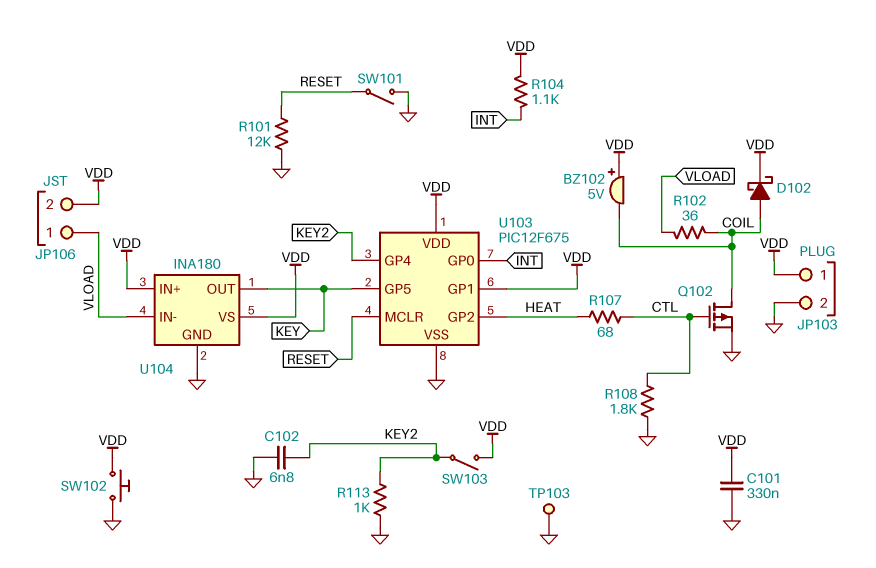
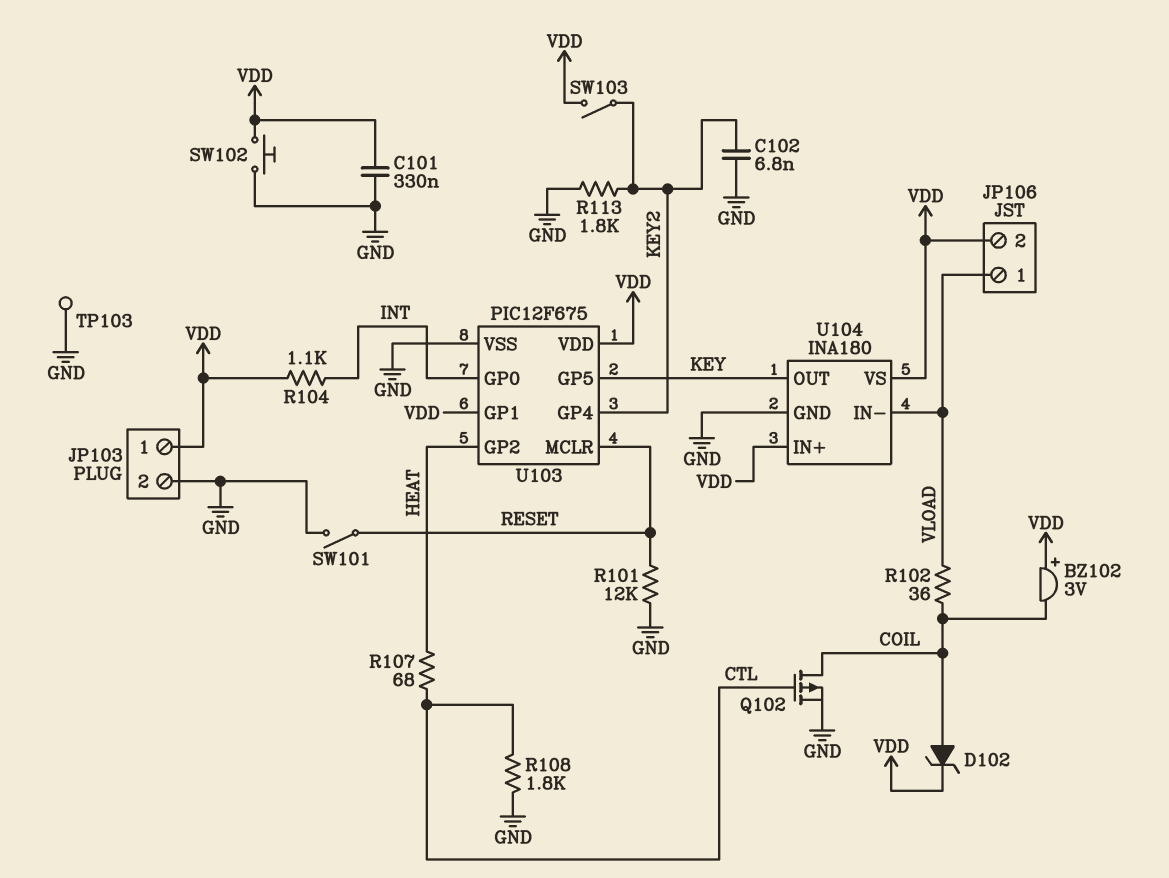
BZ102: buzzer 5V (plus VDD, minus COIL) -> buzzer 3V (plus VDD, minus COIL)
D102: schottky (A COIL, K VDD) -> zener (A COIL, K VDD)
R113: 1k (GND, KEY2) -> 1.8k (GND, KEY2)

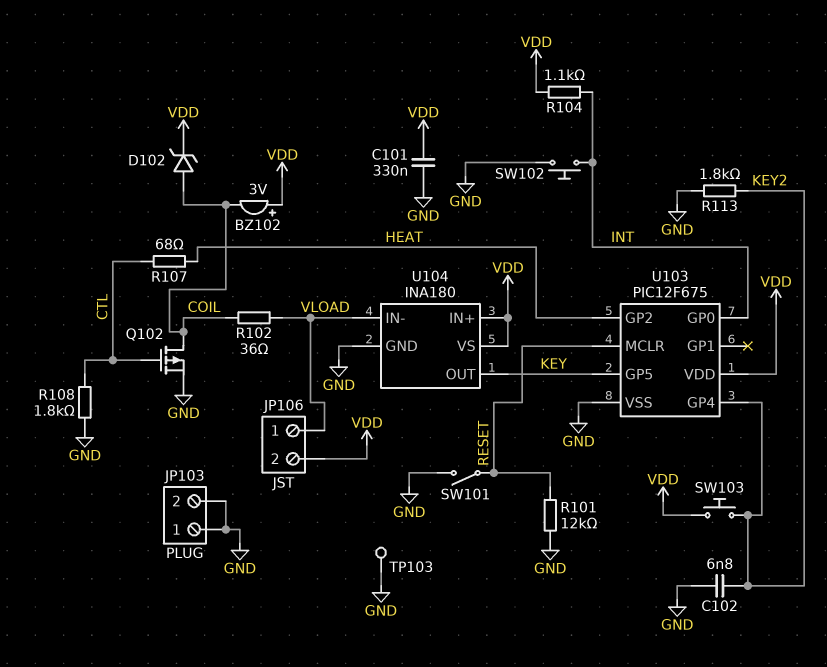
JP103 pin 1: VDD -> GND
SW102: button (GND, VDD) -> button (GND, INT)
SW103: switch (KEY2, VDD) -> button (KEY2, VDD)
U103 pin GP1: VDD -> none

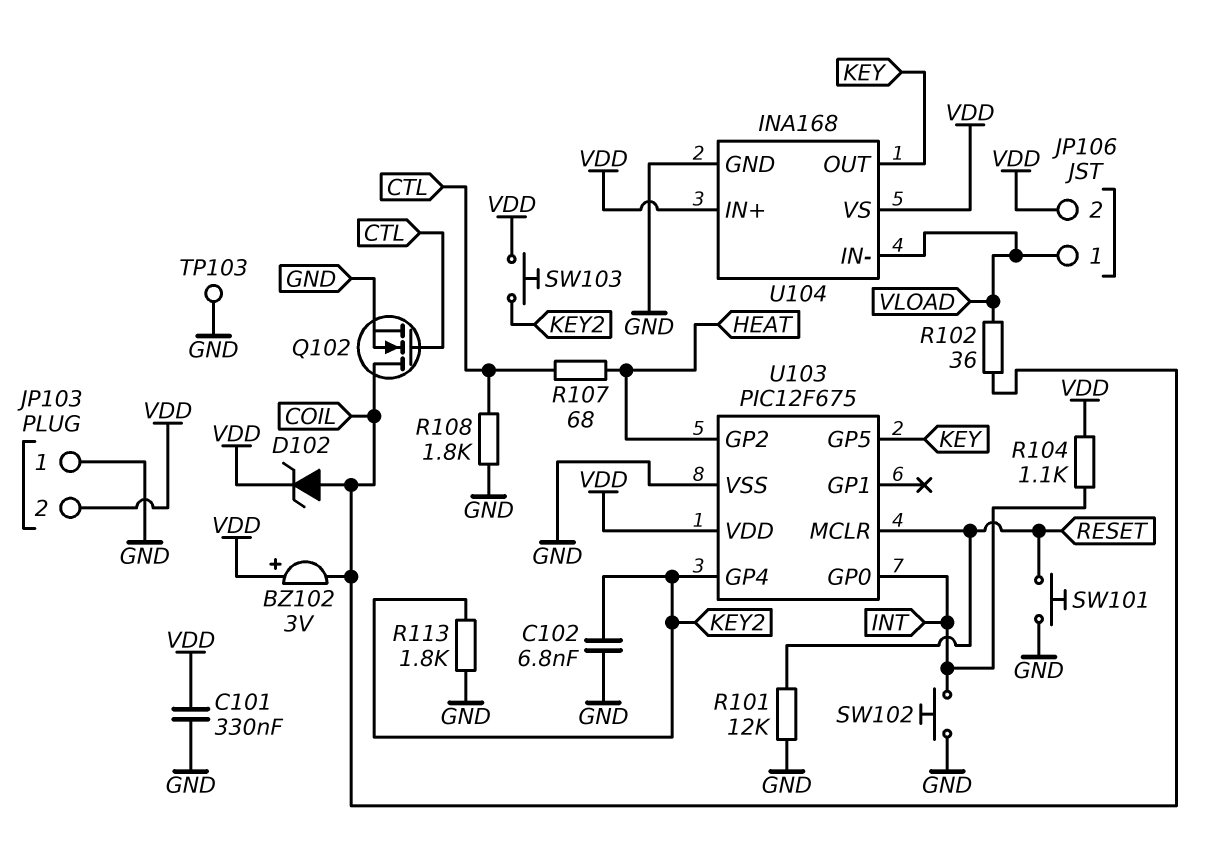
JP103 pin 2: GND -> VDD
Q102: PMOS (G CTL, D COIL, S GND) -> NMOS (G CTL, D COIL, S GND)
SW101: switch (GND, RESET) -> button (GND, RESET)
U104: INA180 -> INA168

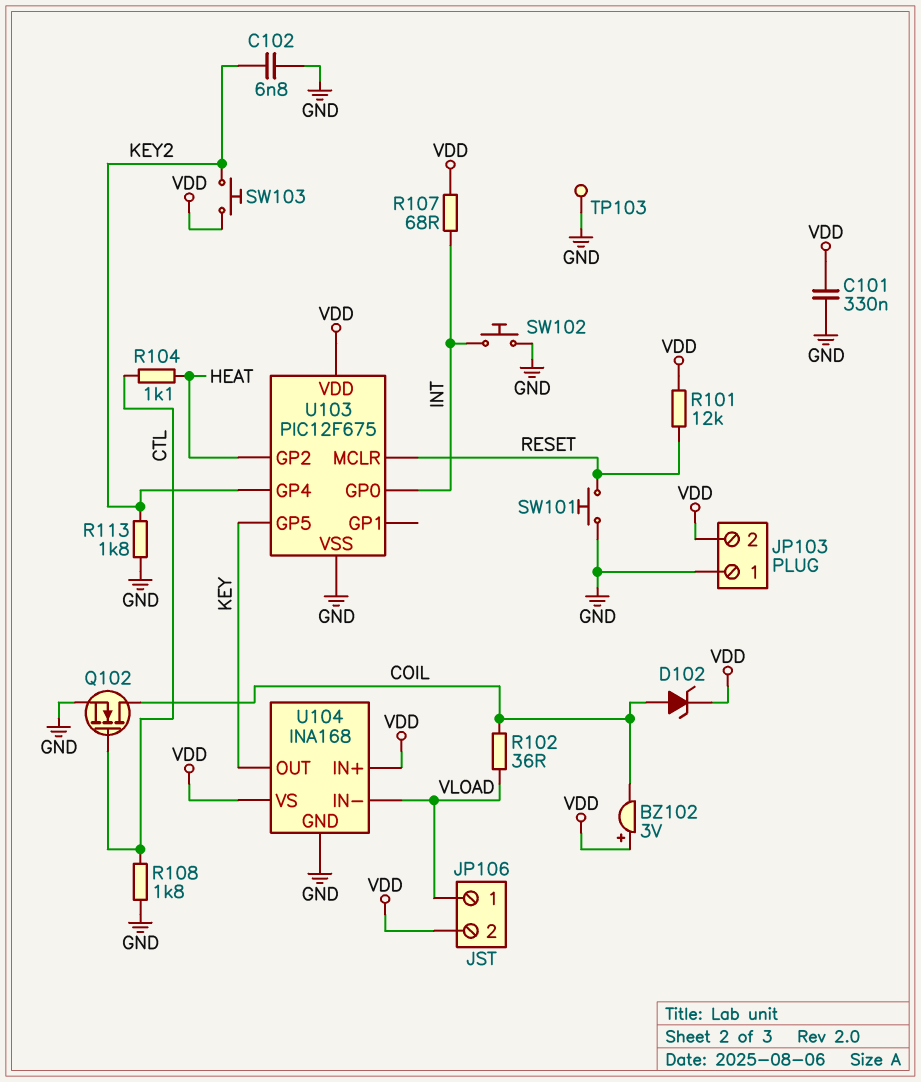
R101: 12k (GND, RESET) -> 12k (RESET, VDD)
R104: 1.1k (INT, VDD) -> 1.1k (CTL, HEAT)
R107: 68 (CTL, HEAT) -> 68 (INT, VDD)

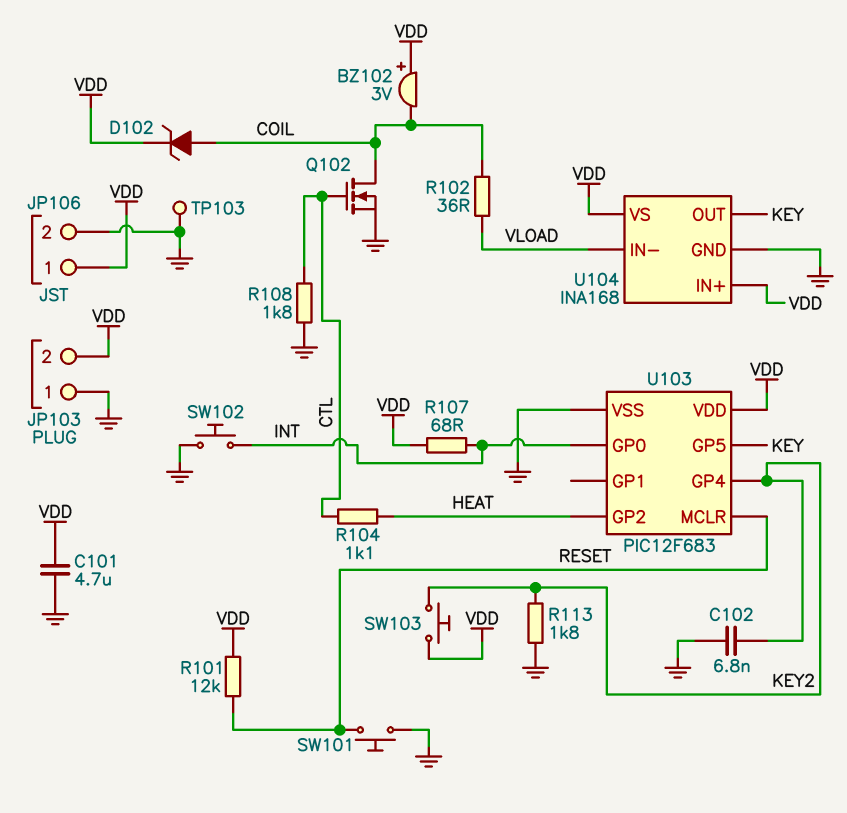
C101: 330nF (GND, VDD) -> 4.7uF (GND, VDD)
JP106 pin 1: VLOAD -> VDD
JP106 pin 2: VDD -> GND
U103: PIC12F675 -> PIC12F683

